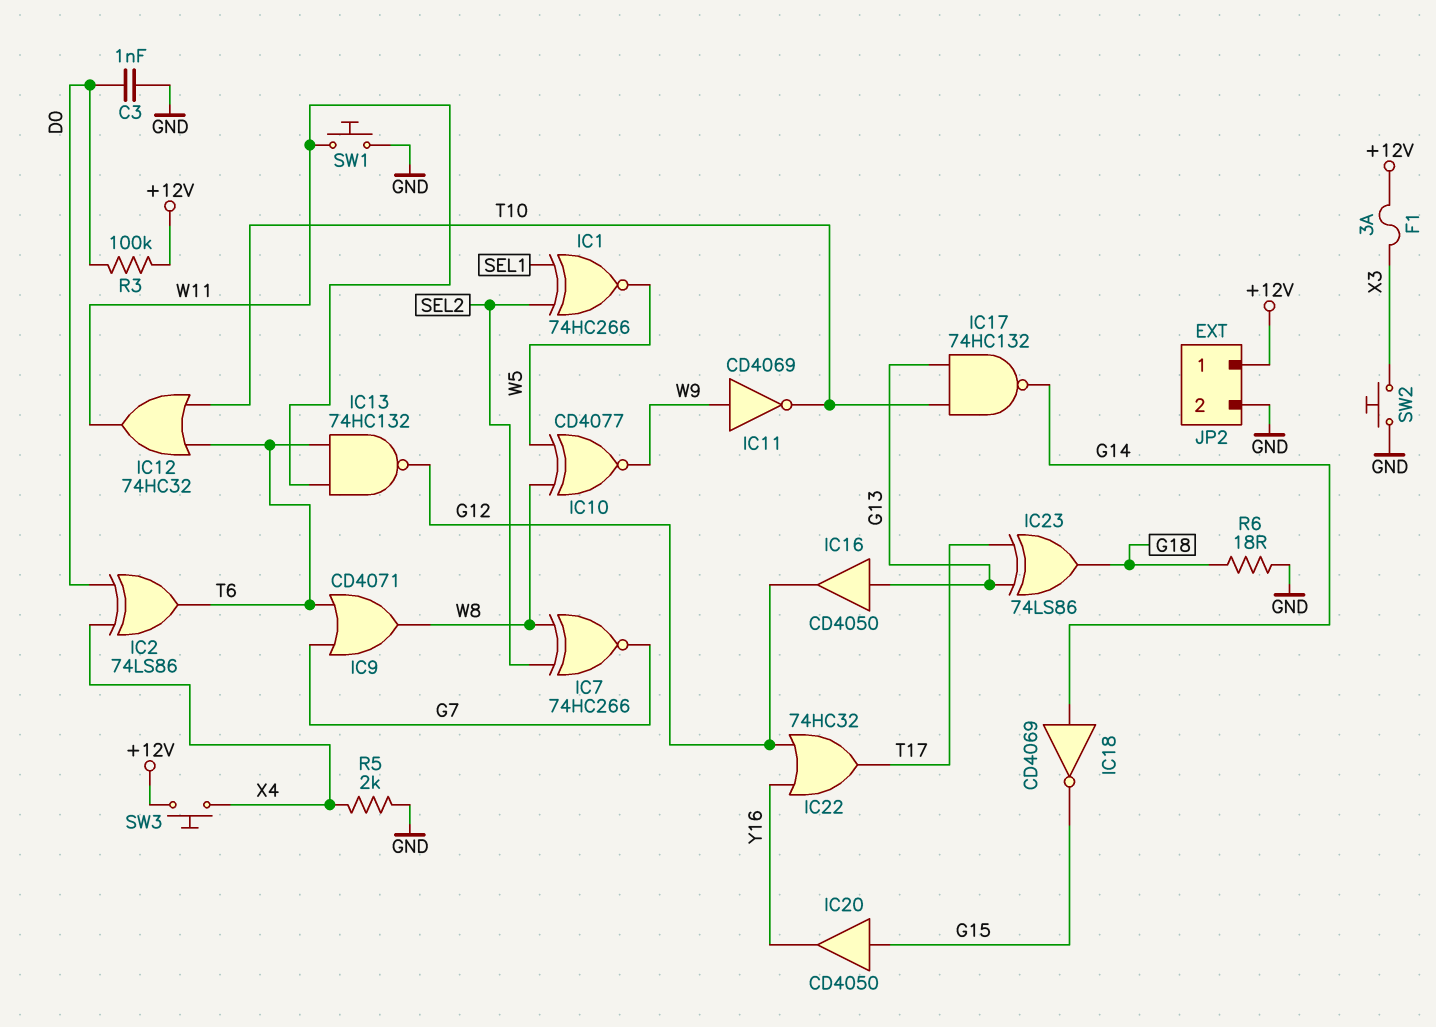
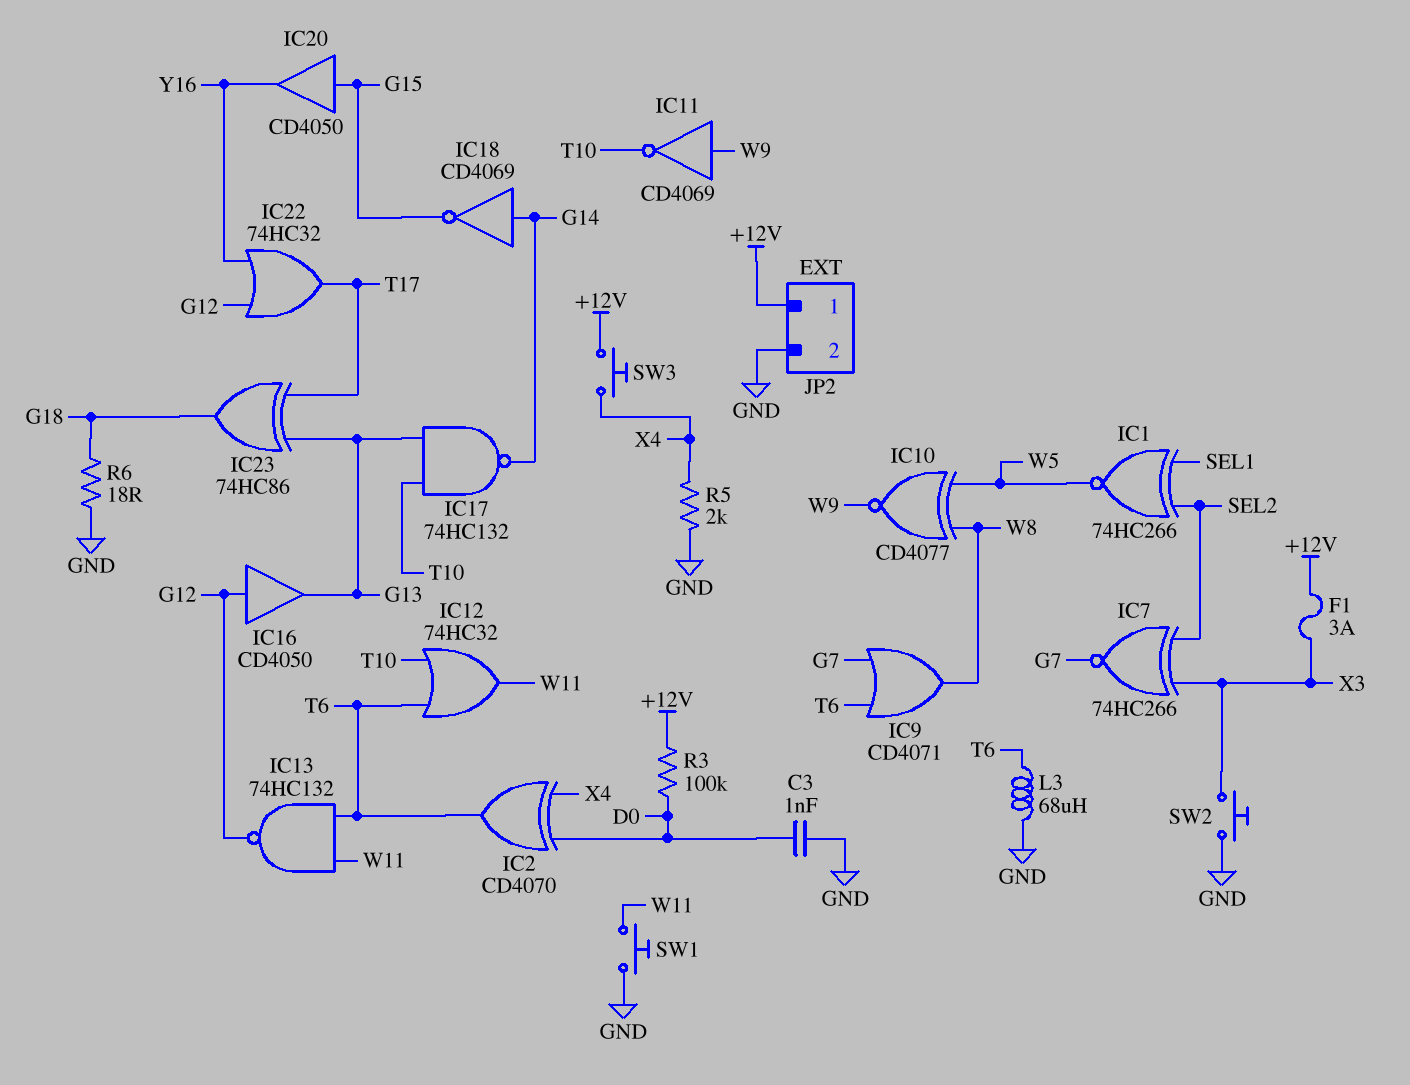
IC2: XOR 74LS86 (in D0, in X4, out T6) -> XOR CD4070 (in D0, in X4, out T6)
IC7: XNOR 74HC266 (in SEL2, in W8, out G7) -> XNOR 74HC266 (in SEL2, in X3, out G7)
IC16: buffer CD4050 (in G13, out G12) -> buffer CD4050 (in G12, out G13)
IC23: XOR 74LS86 (in G13, in T17, out G18) -> XOR 74HC86 (in G13, in T17, out G18)
L3: none -> 68uH (GND, T6)

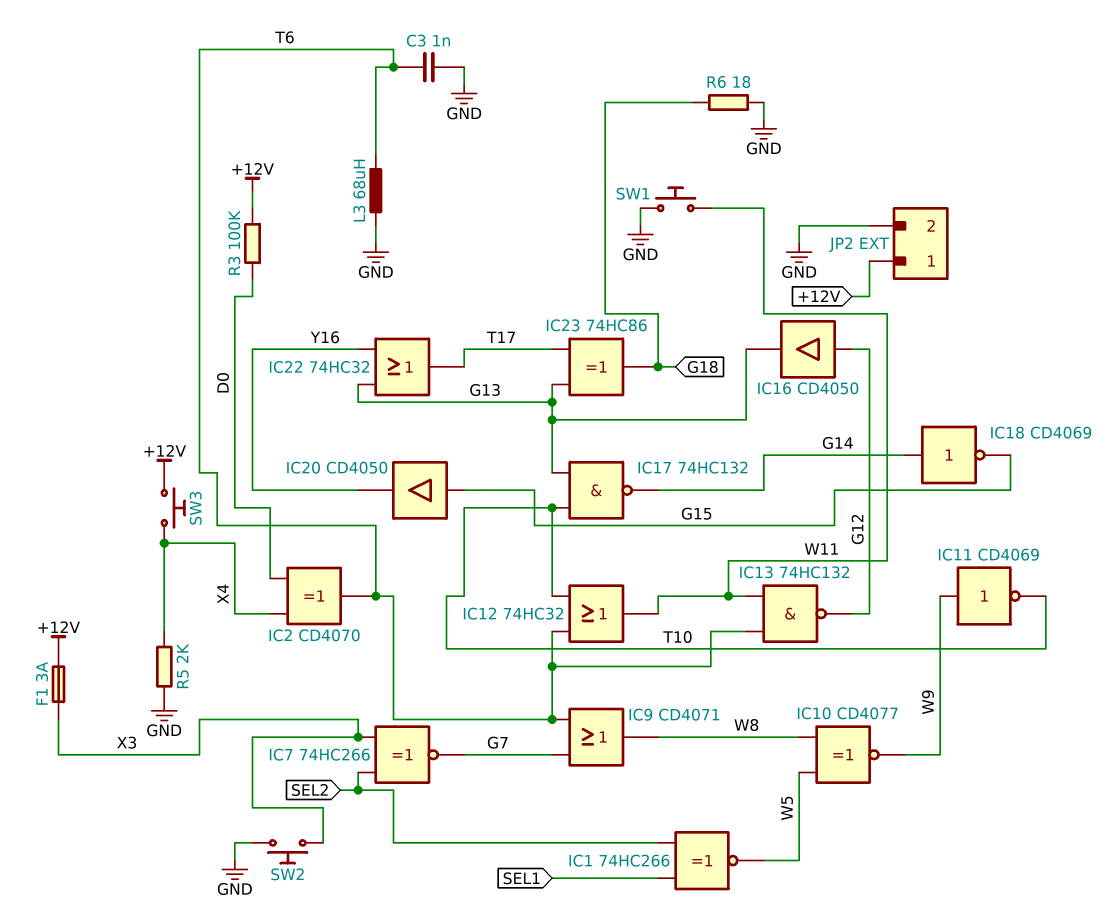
C3: 1nF (D0, GND) -> 1nF (GND, T6)
IC22: OR 74HC32 (in G12, in Y16, out T17) -> OR 74HC32 (in G13, in Y16, out T17)

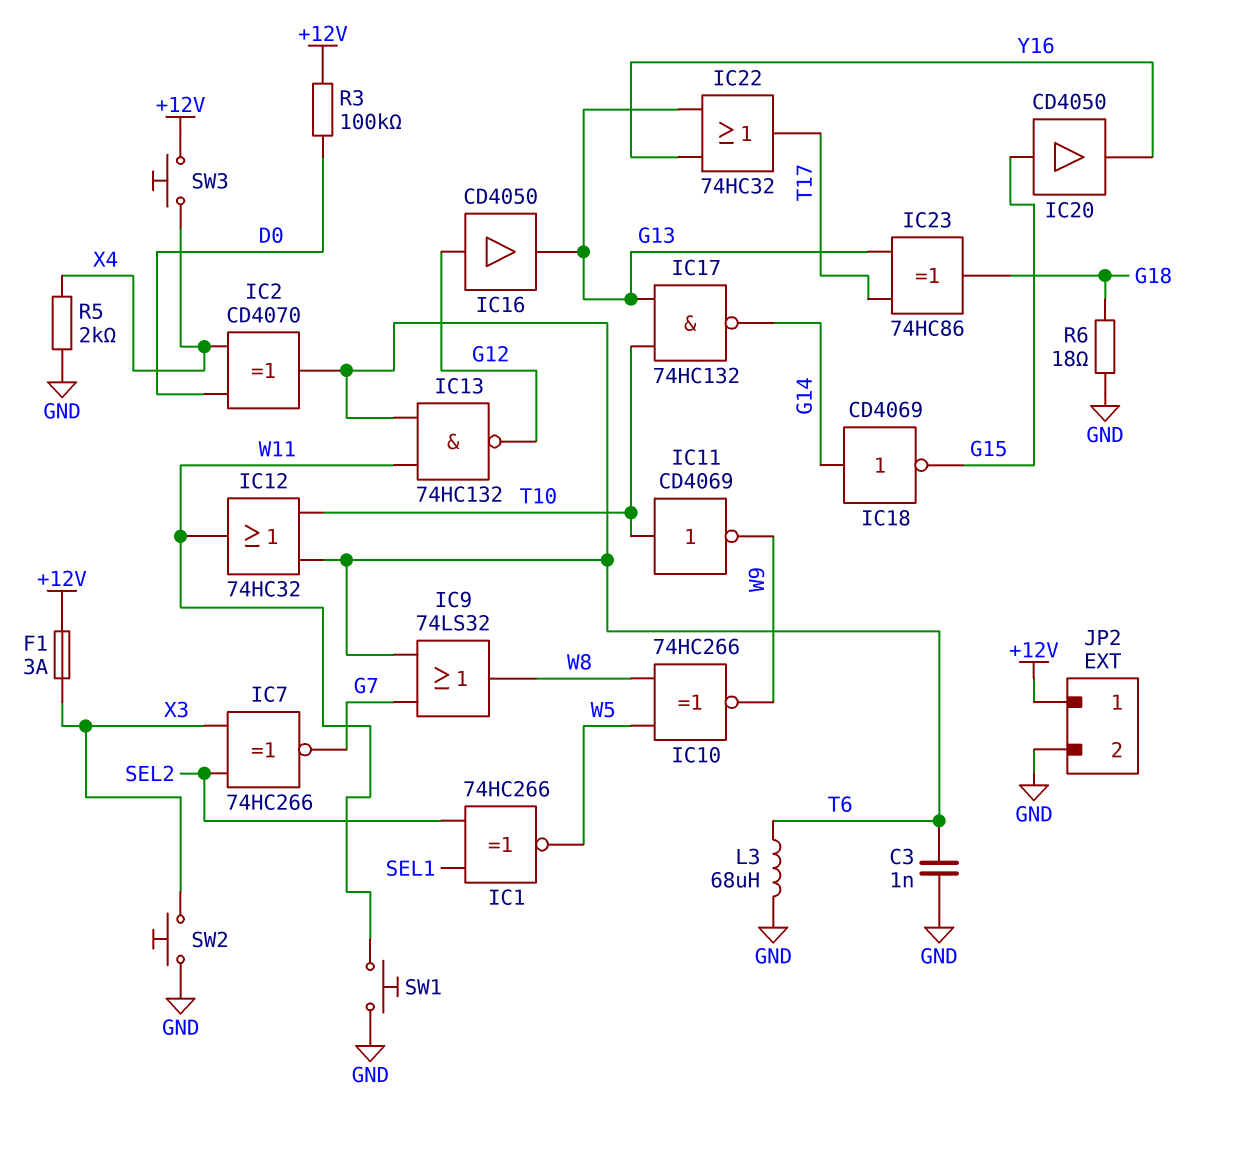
IC9: OR CD4071 (in G7, in T6, out W8) -> OR 74LS32 (in G7, in T6, out W8)
IC10: XNOR CD4077 (in W5, in W8, out W9) -> XNOR 74HC266 (in W5, in W8, out W9)
IC11: NOT CD4069 (in W9, out T10) -> NOT CD4069 (in T10, out W9)

